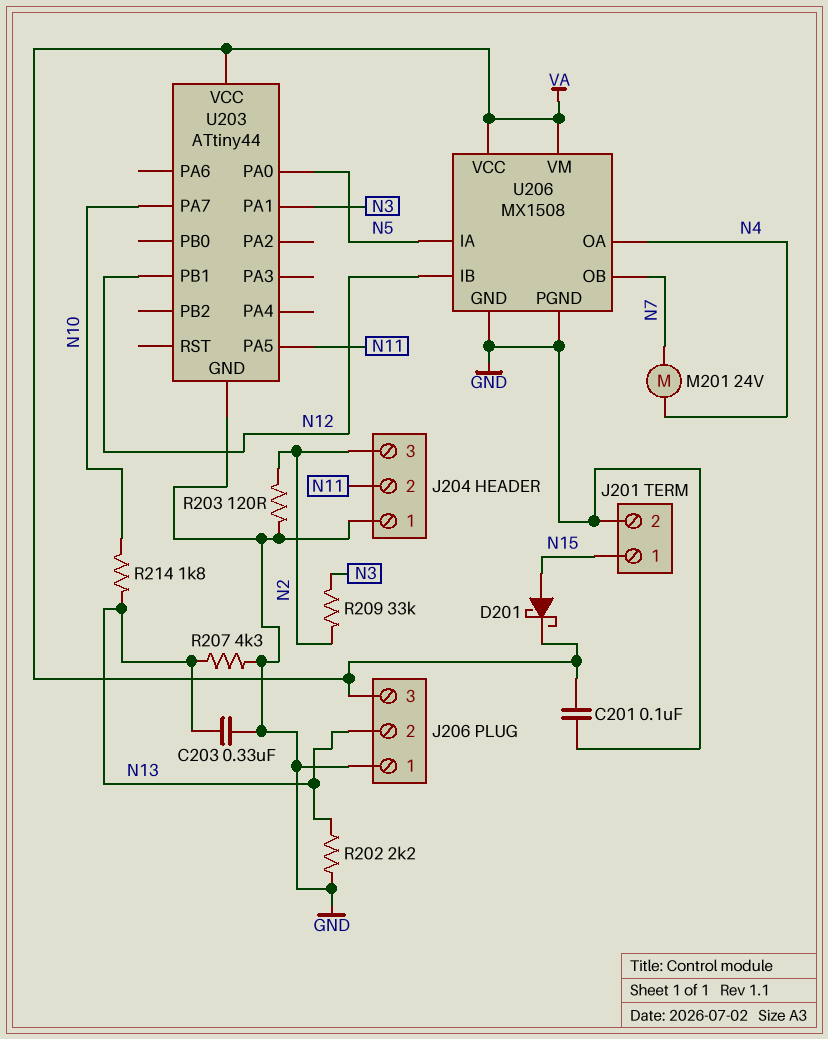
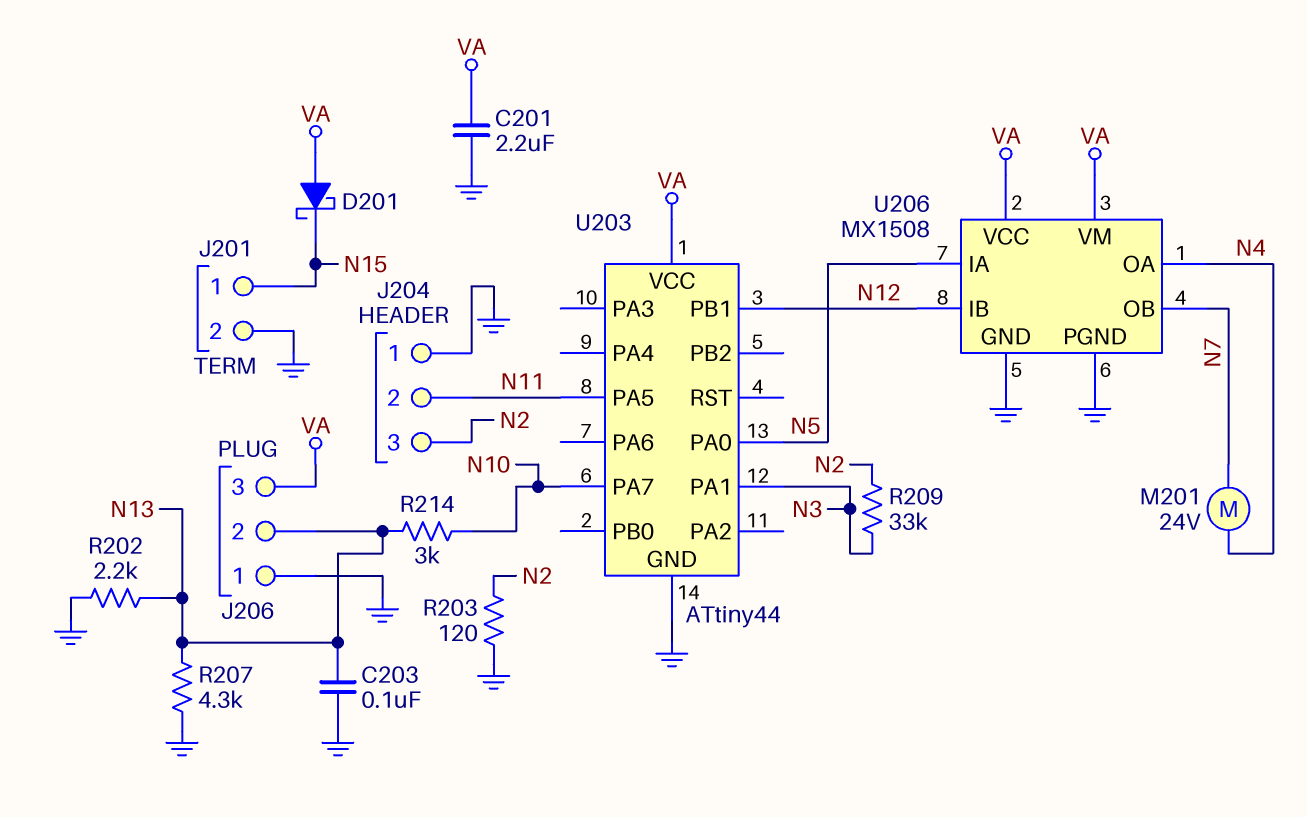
C201: 100nF (GND, VA) -> 2.2uF (GND, VA)
C203: 330nF (GND, N13) -> 100nF (GND, N13)
D201: schottky (A N15, K VA) -> schottky (A VA, K N15)
R214: 1.8k (N10, N13) -> 3k (N10, N13)

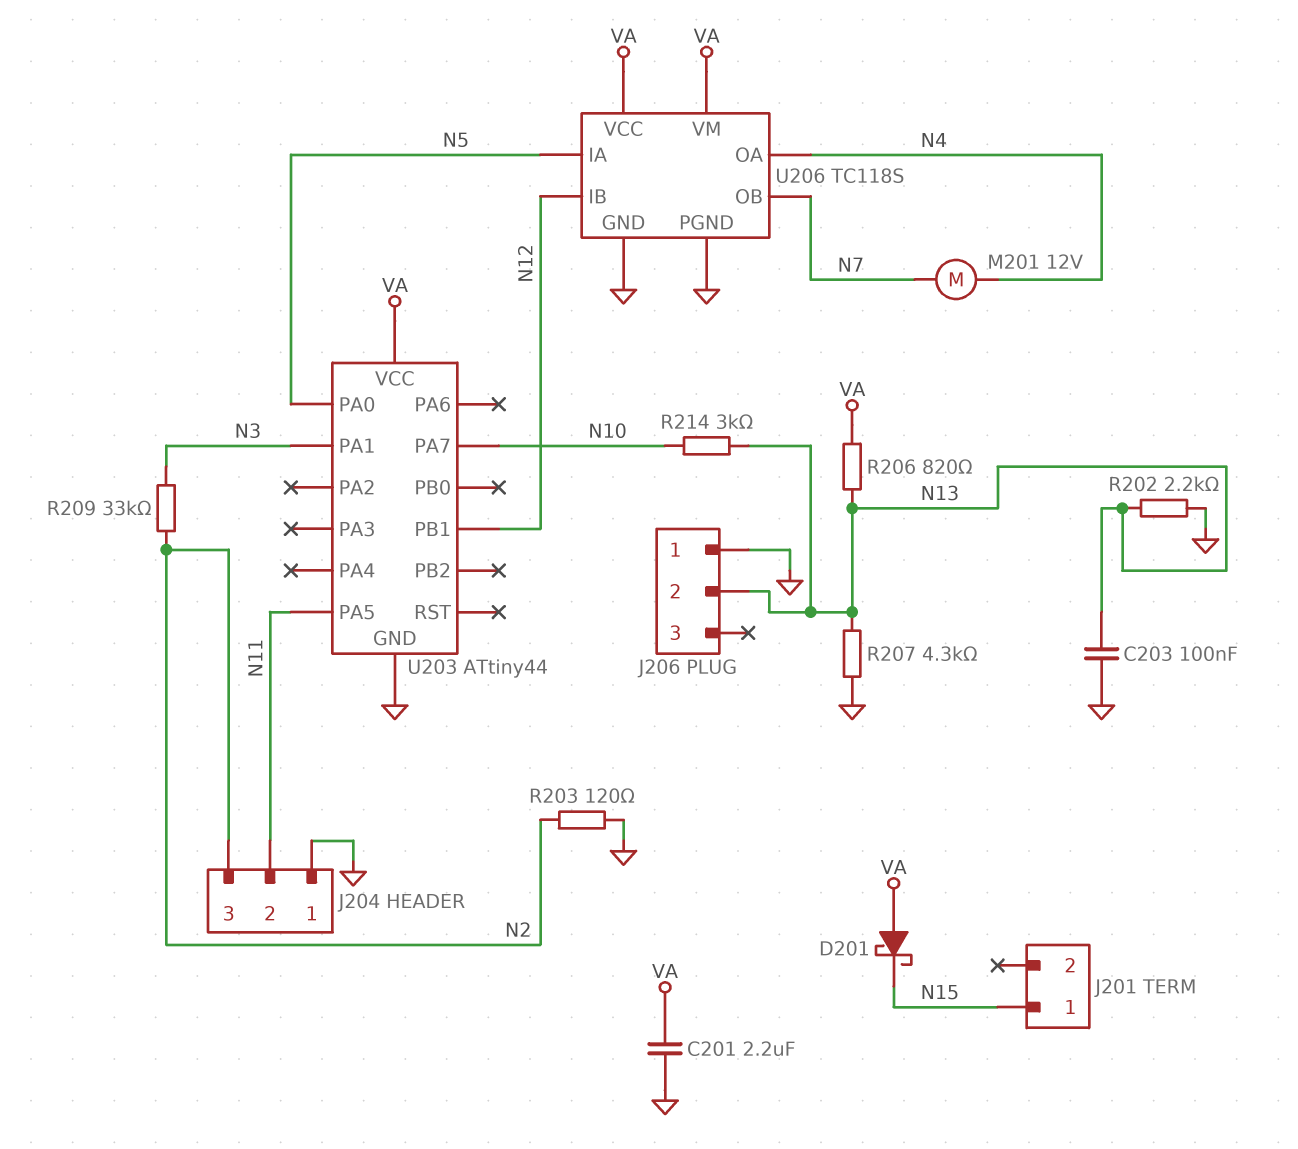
J201 pin 2: GND -> none
J206 pin 3: VA -> none
M201: motor 24V (N4, N7) -> motor 12V (N4, N7)
R206: none -> 820 (N13, VA)
U206: MX1508 -> TC118S

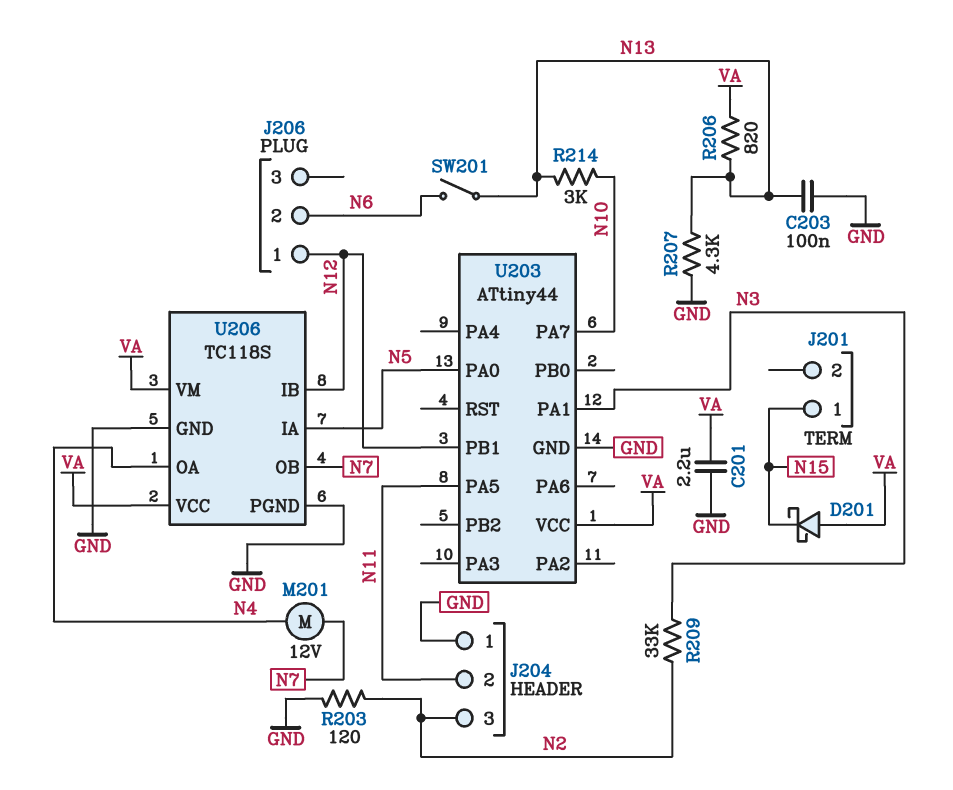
J206 pin 1: GND -> N12
J206 pin 2: N13 -> N6
R202: 2.2k (GND, N13) -> none
SW201: none -> switch (N6, N13)

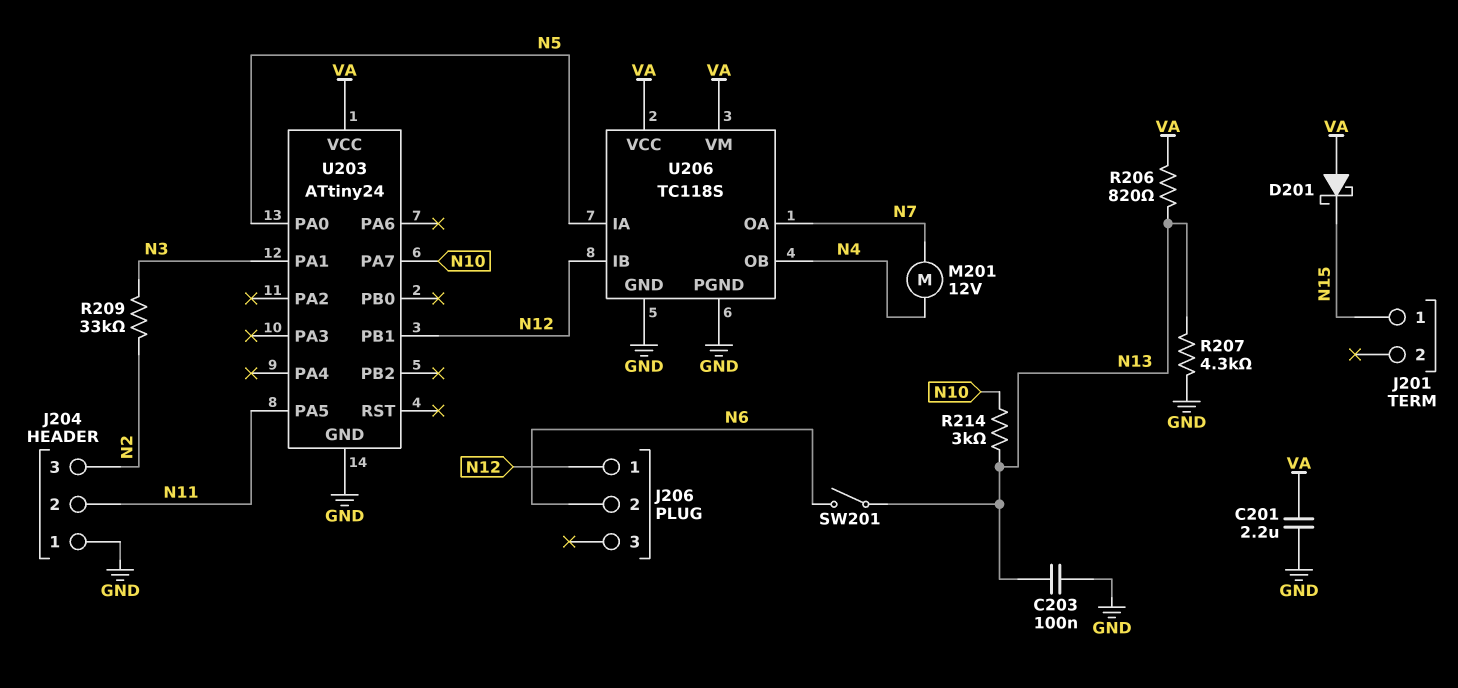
R203: 120 (GND, N2) -> none
U203: ATtiny44 -> ATtiny24
U206 pin OA: N4 -> N7
U206 pin OB: N7 -> N4

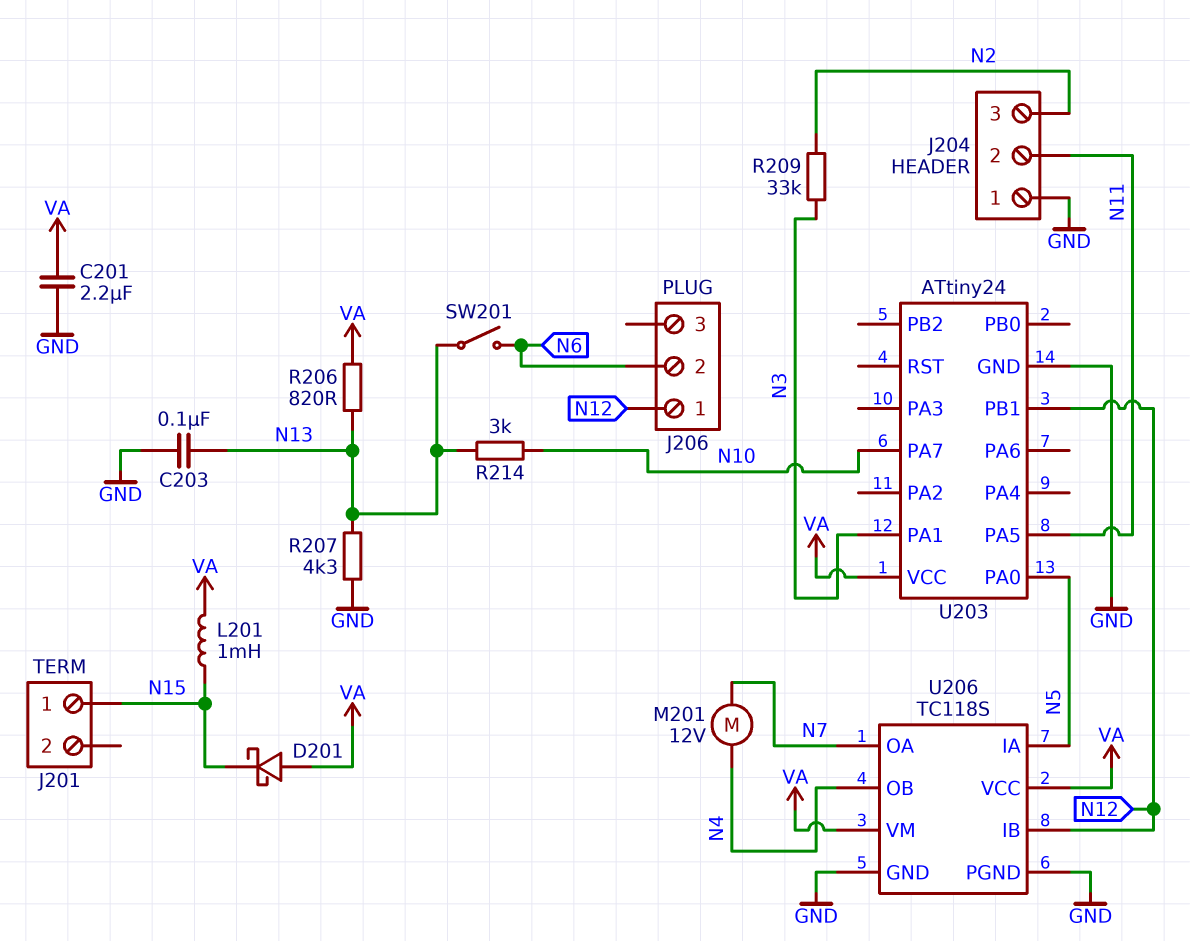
L201: none -> 1mH (N15, VA)

